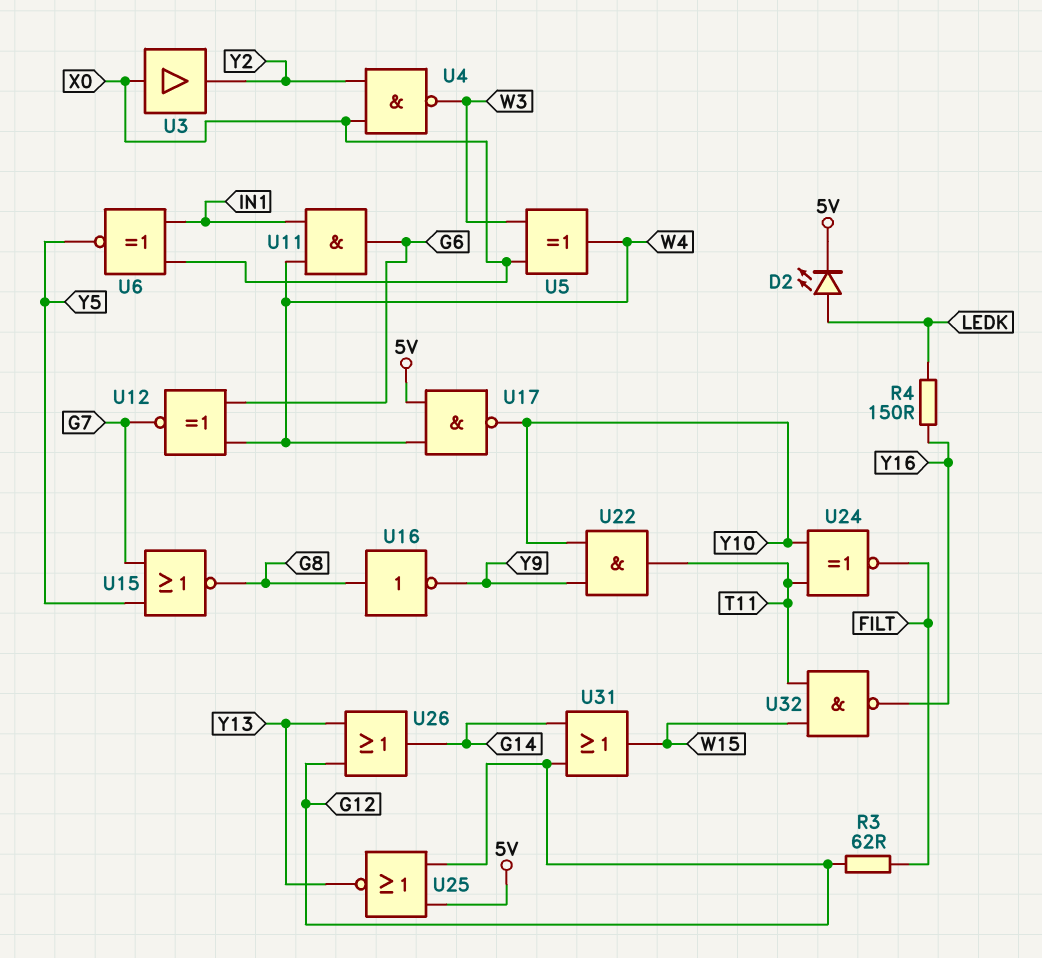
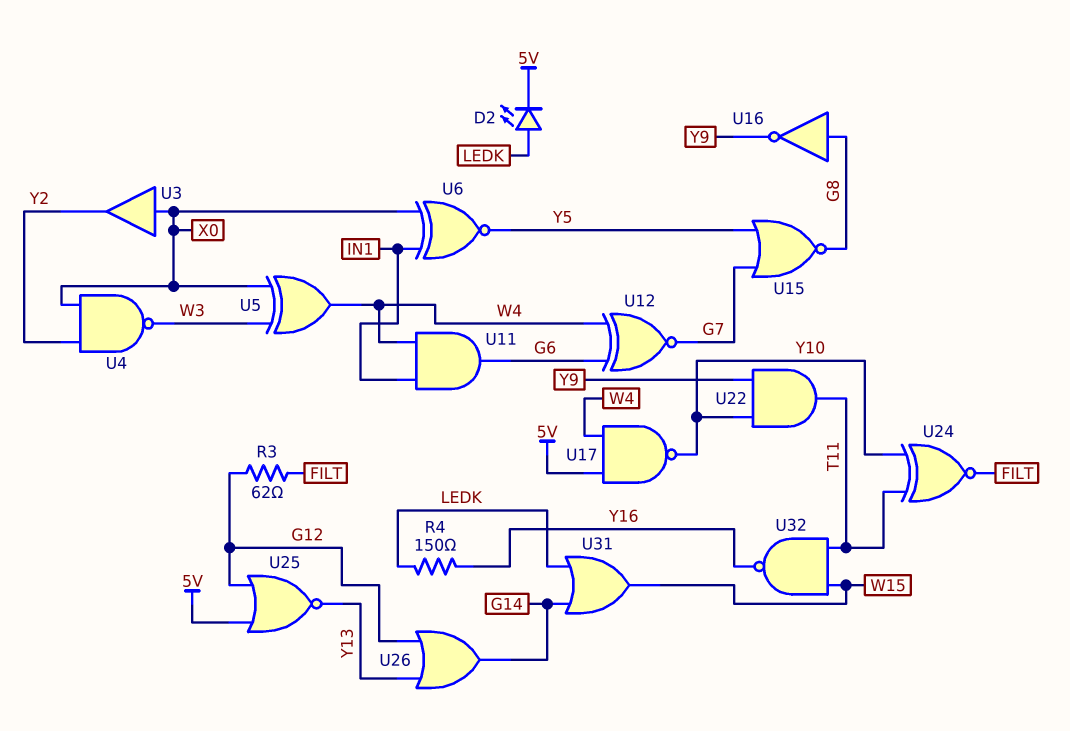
U31: OR (in G12, in G14, out W15) -> OR (in G14, in LEDK, out W15)

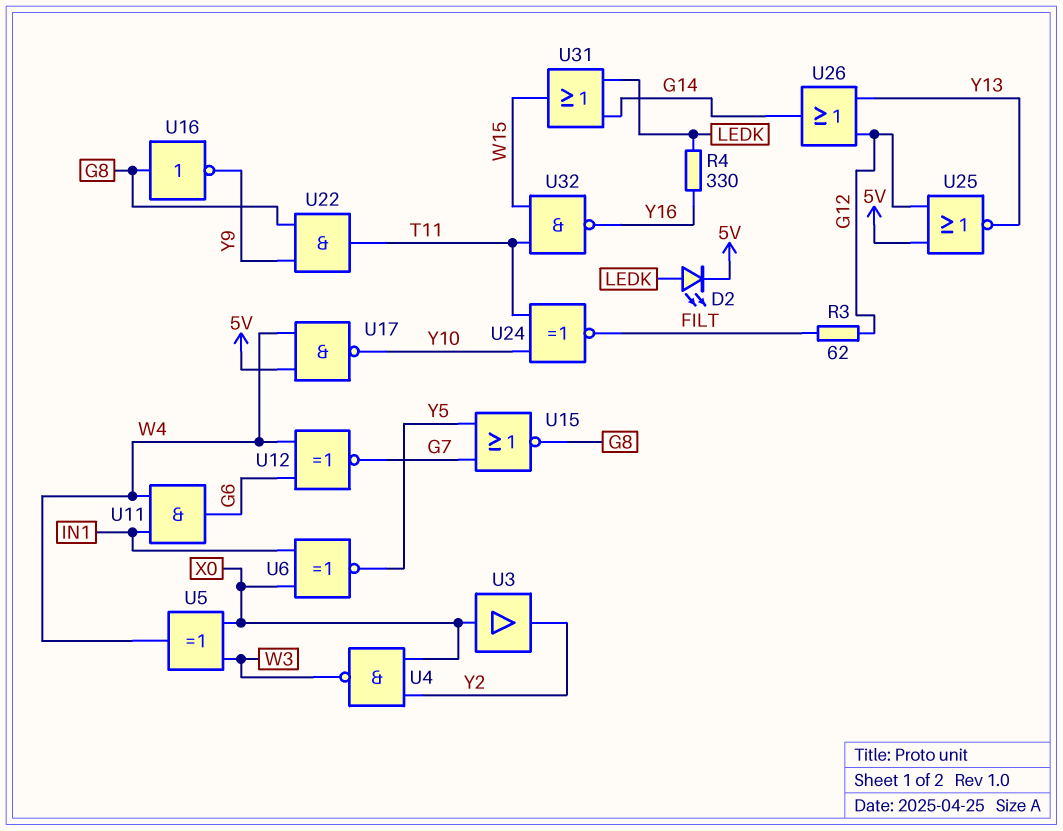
R4: 150 (LEDK, Y16) -> 330 (LEDK, Y16)
U22: AND (in Y9, in Y10, out T11) -> AND (in G8, in Y9, out T11)

